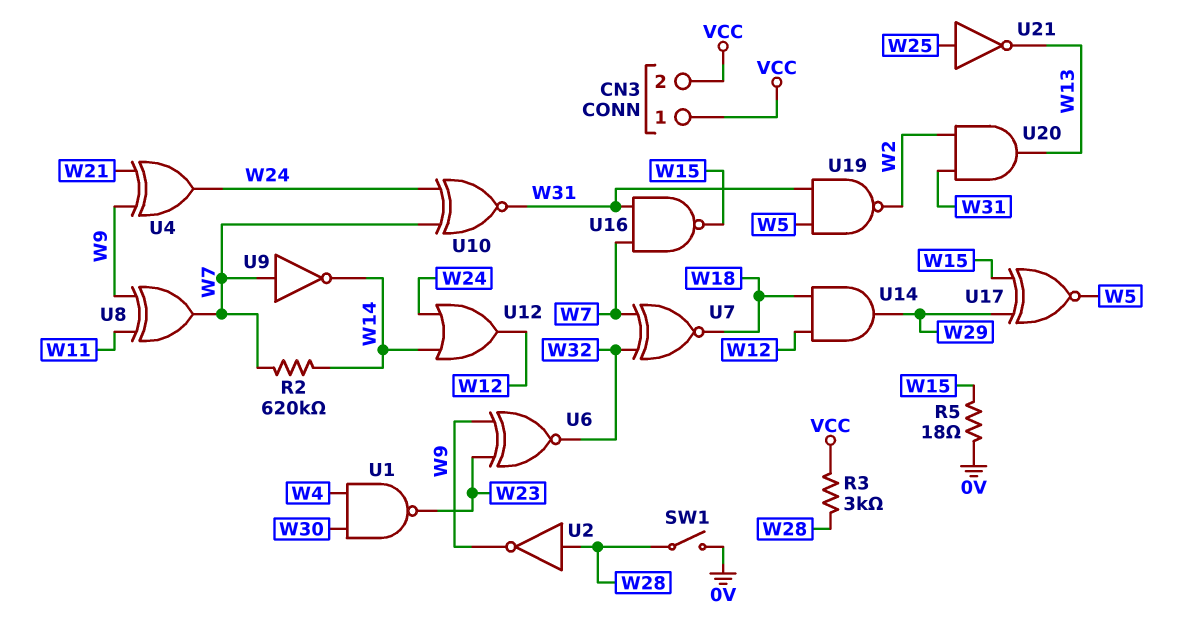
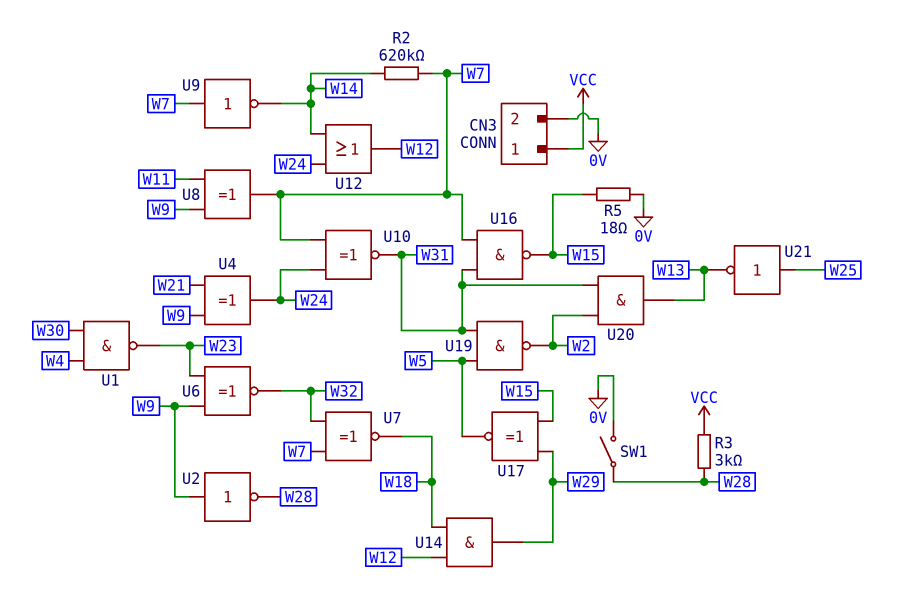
CN3 pin 2: VCC -> 0V
U2: NOT (in W28, out W9) -> NOT (in W9, out W28)

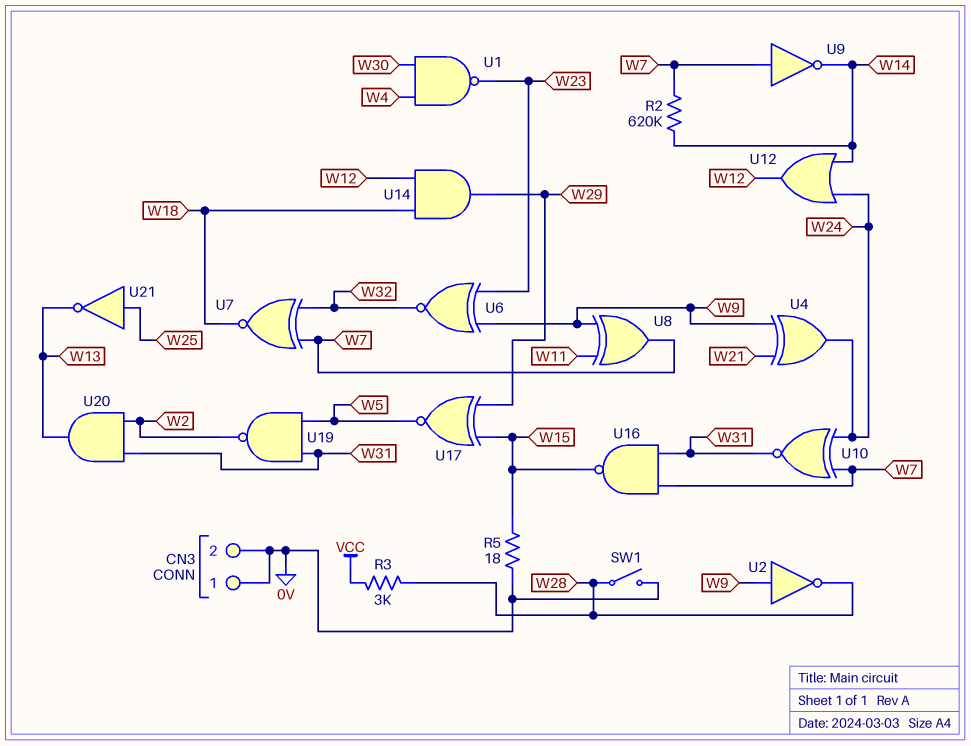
CN3 pin 1: VCC -> 0V

